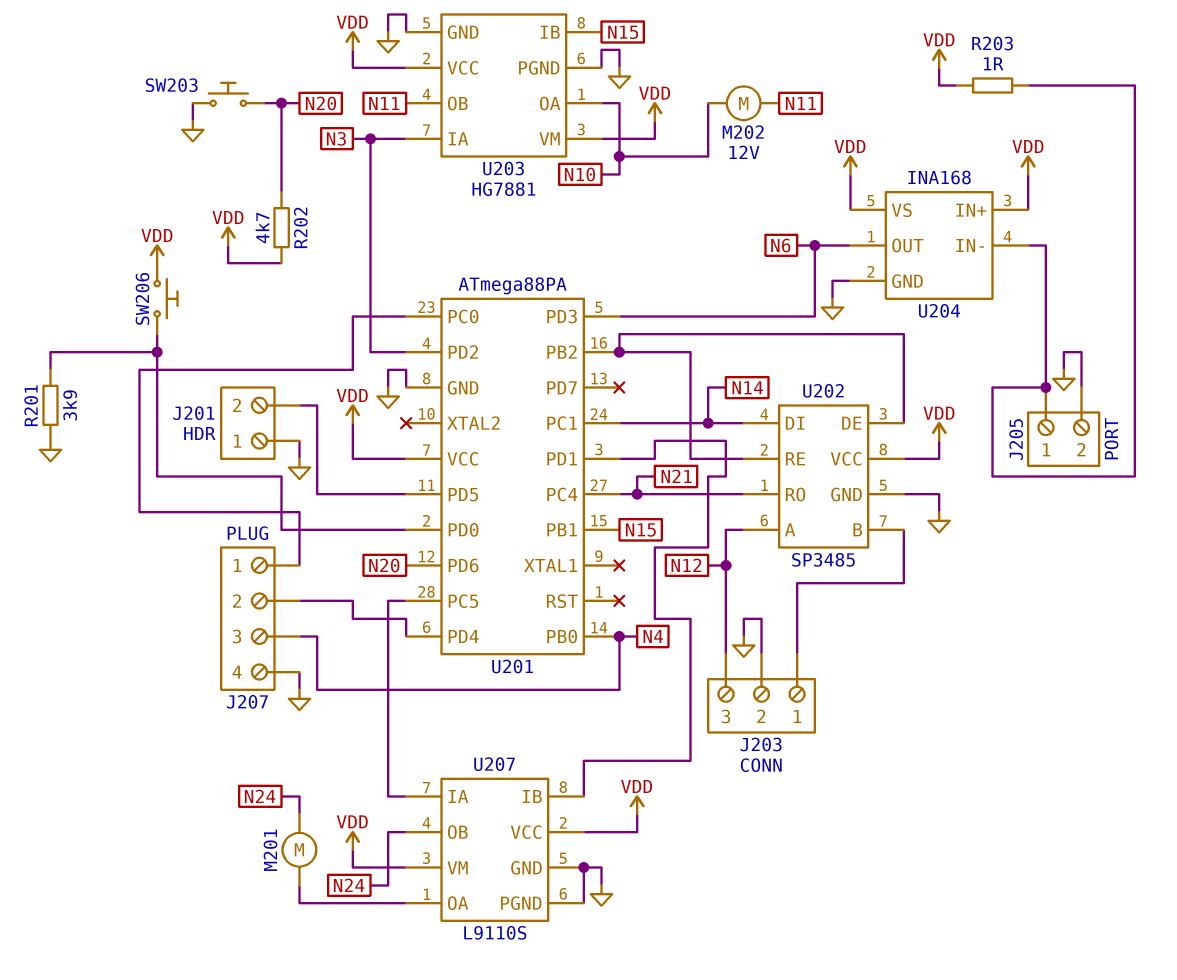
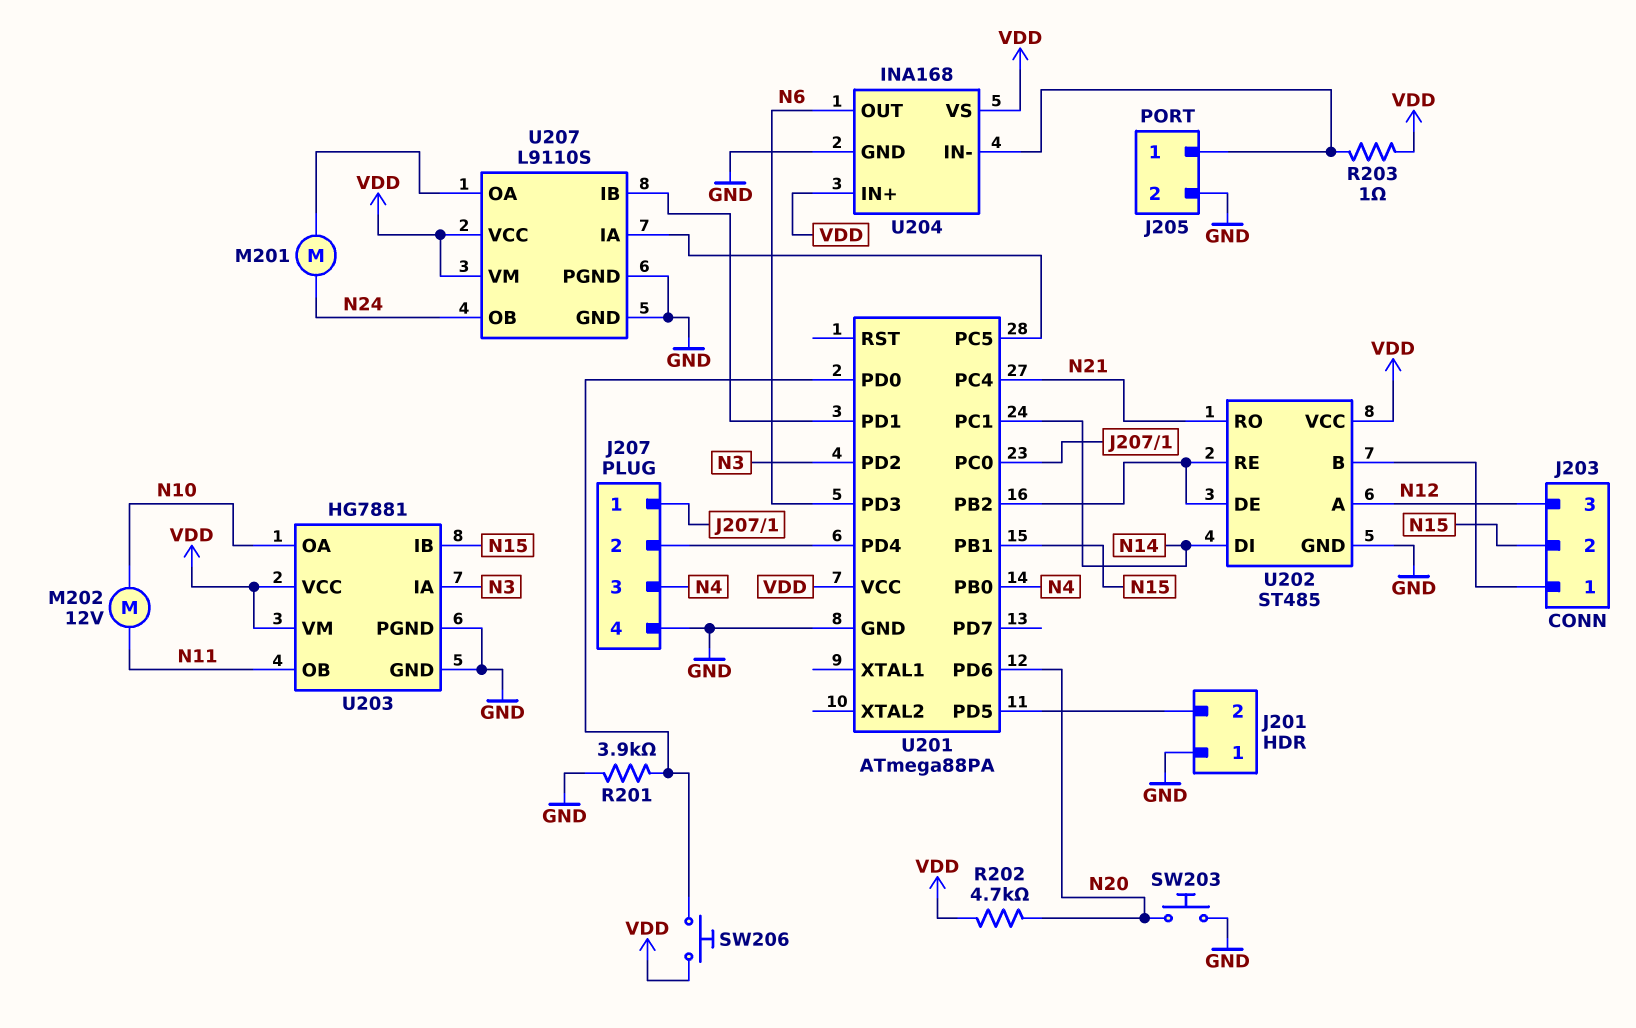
J203 pin 2: GND -> N15
U202: SP3485 -> ST485

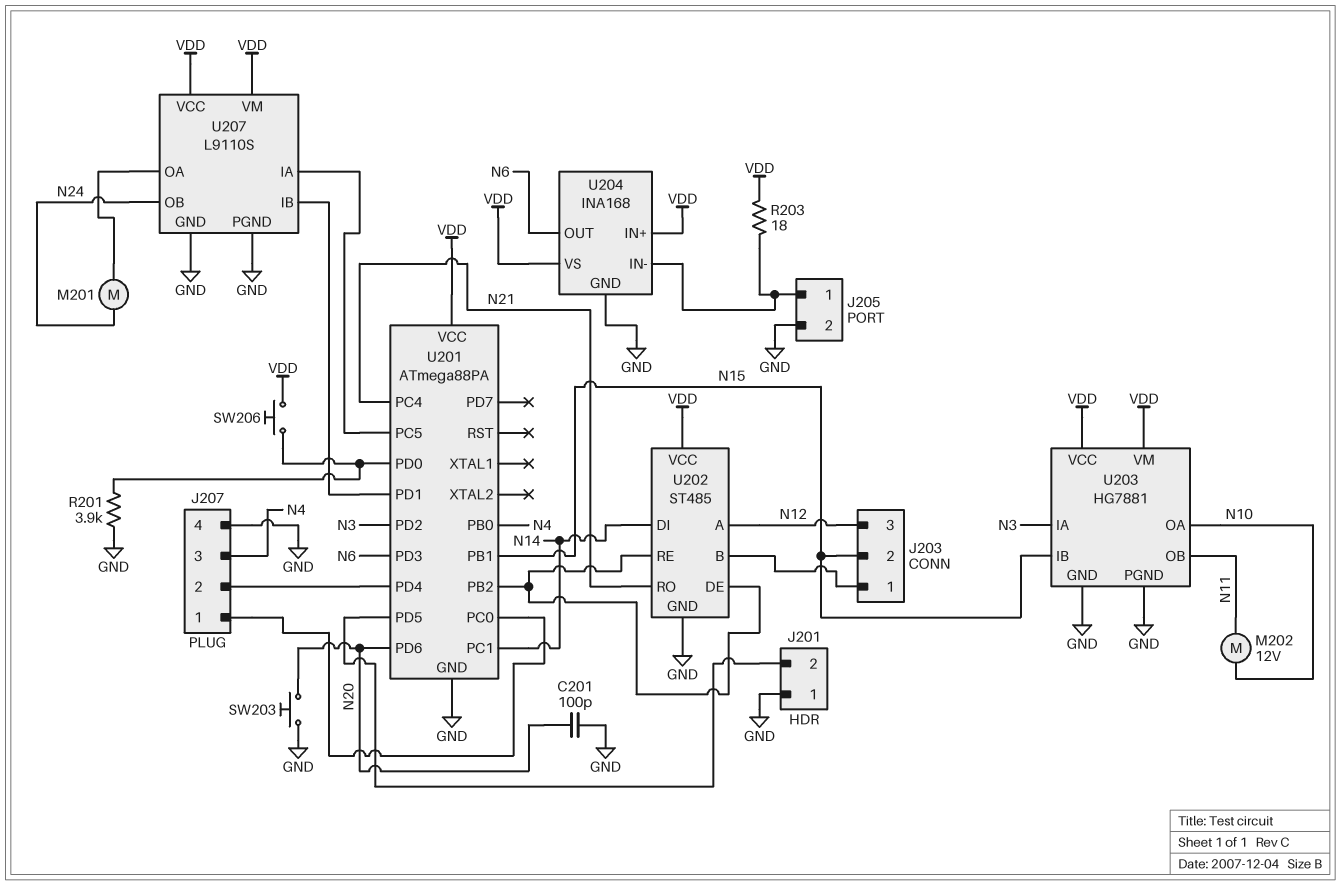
C201: none -> 100pF (GND, N20)
R202: 4.7k (N20, VDD) -> none
R203: 1 (J205/1, VDD) -> 18 (J205/1, VDD)

